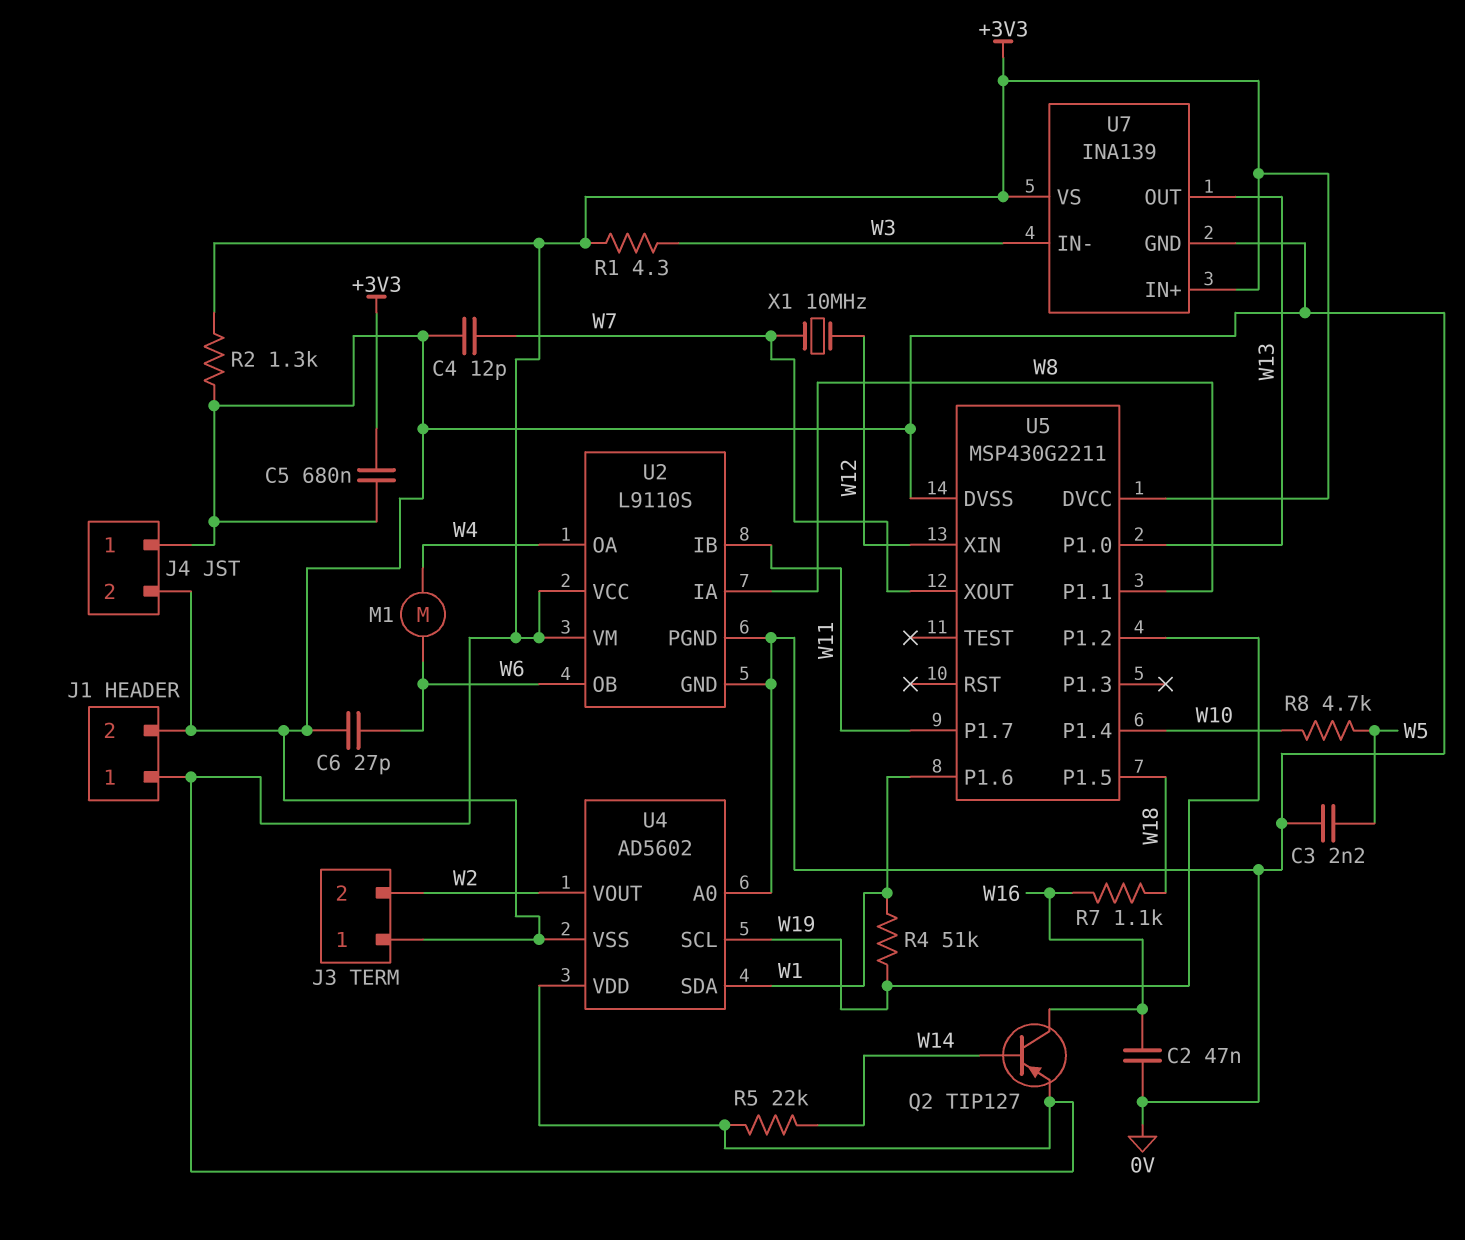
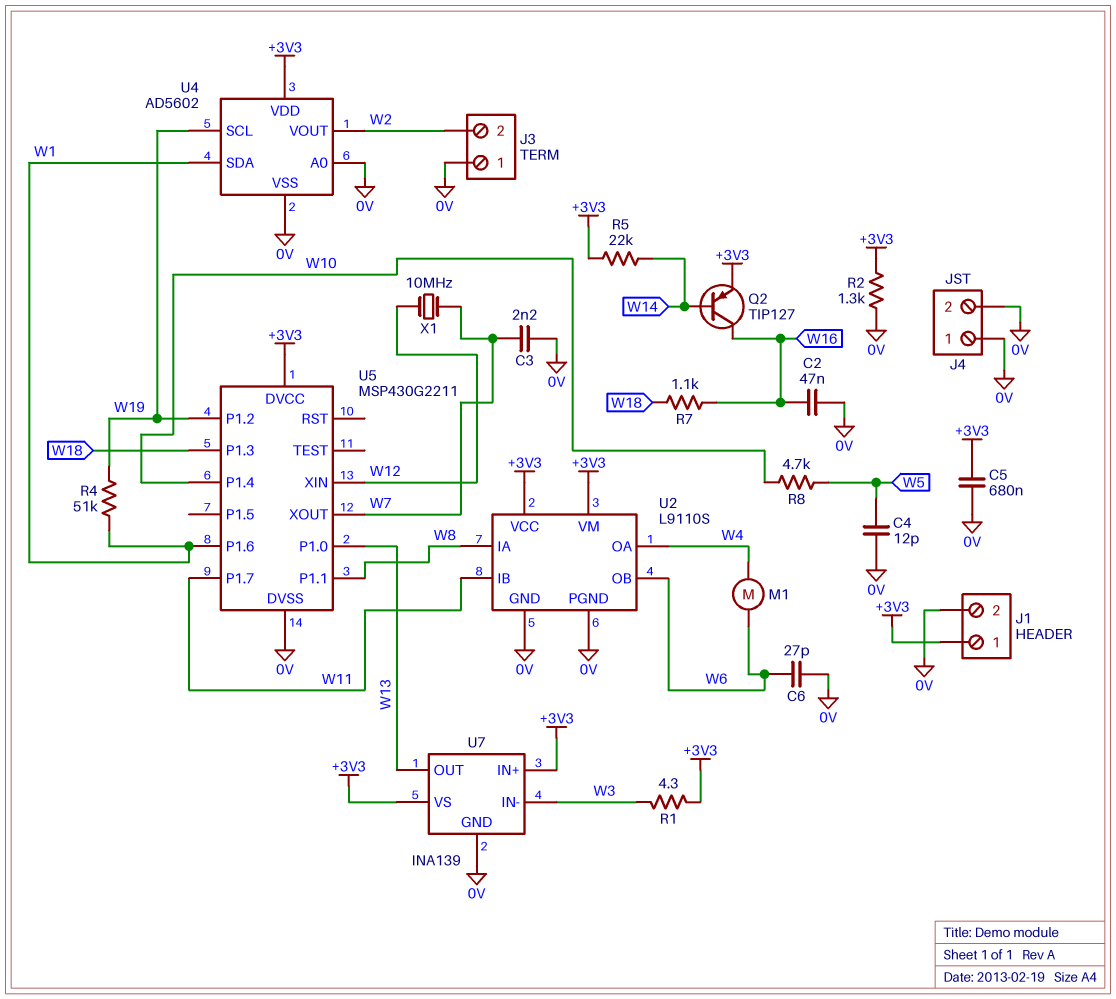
C3: 2.2nF (0V, W5) -> 2.2nF (0V, W7)
C4: 12pF (0V, W7) -> 12pF (0V, W5)
U5 pin P1.3: none -> W18
U5 pin P1.5: W18 -> none

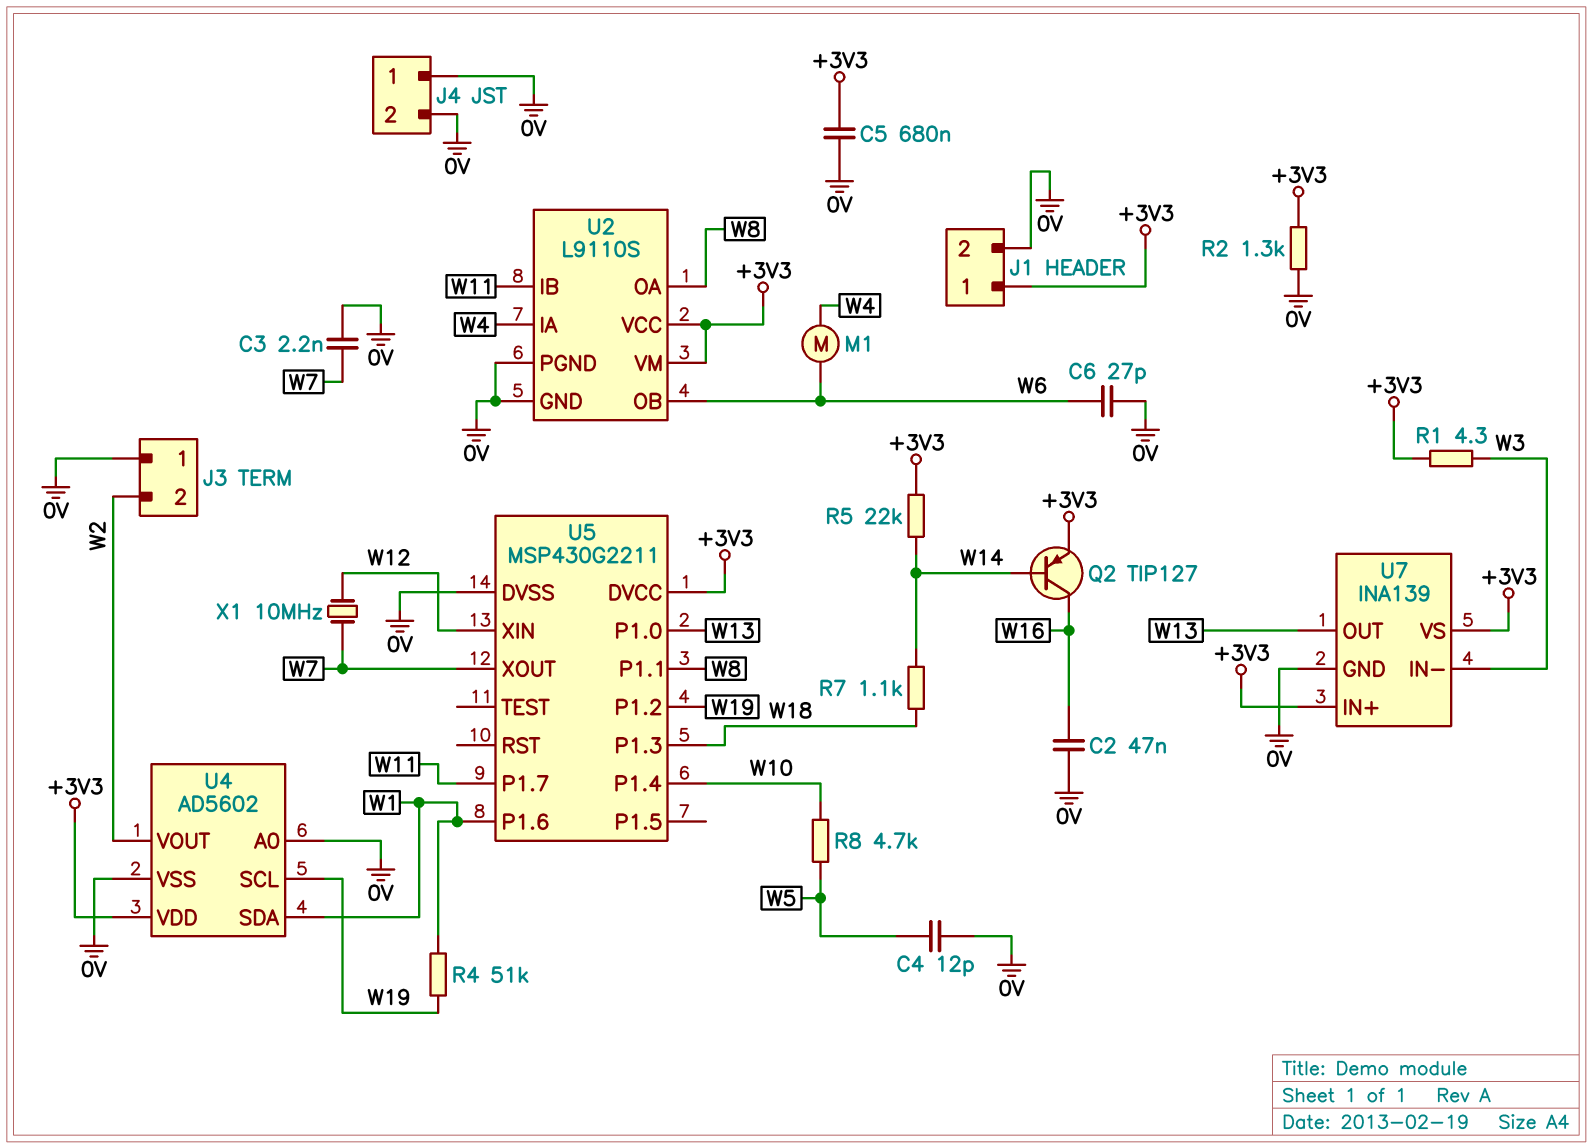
R7: 1.1k (W16, W18) -> 1.1k (W14, W18)
U2 pin IA: W8 -> W4
U2 pin OA: W4 -> W8

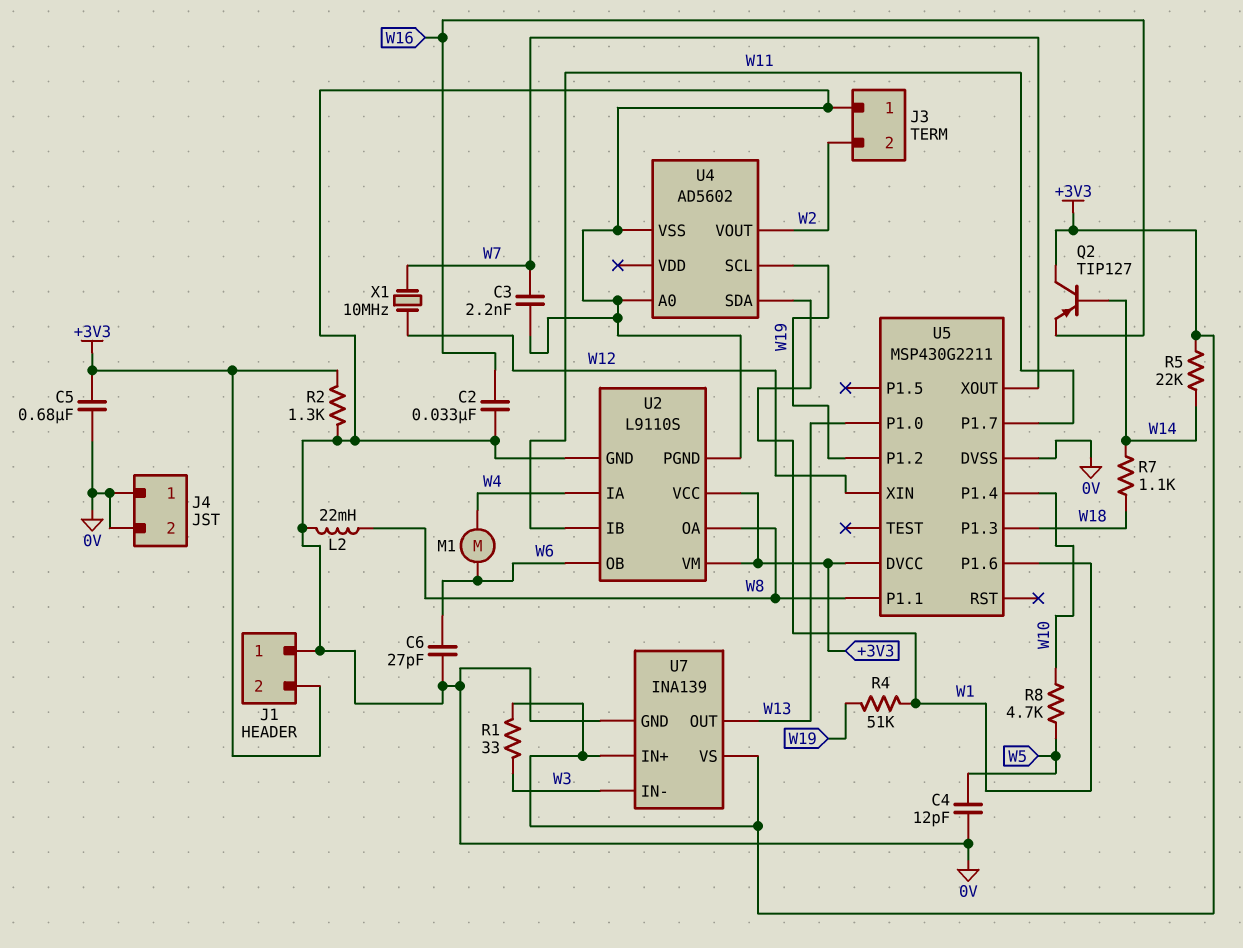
C2: 47nF (0V, W16) -> 33nF (0V, W16)
J1 pin 1: +3V3 -> 0V
J1 pin 2: 0V -> +3V3
L2: none -> 22mH (0V, W8)
Q2: PNP TIP127 (B W14, C W16, E +3V3) -> PNP TIP127 (B W14, C +3V3, E W16)
R1: 4.3 (+3V3, W3) -> 33 (+3V3, W3)
U4 pin VDD: +3V3 -> none

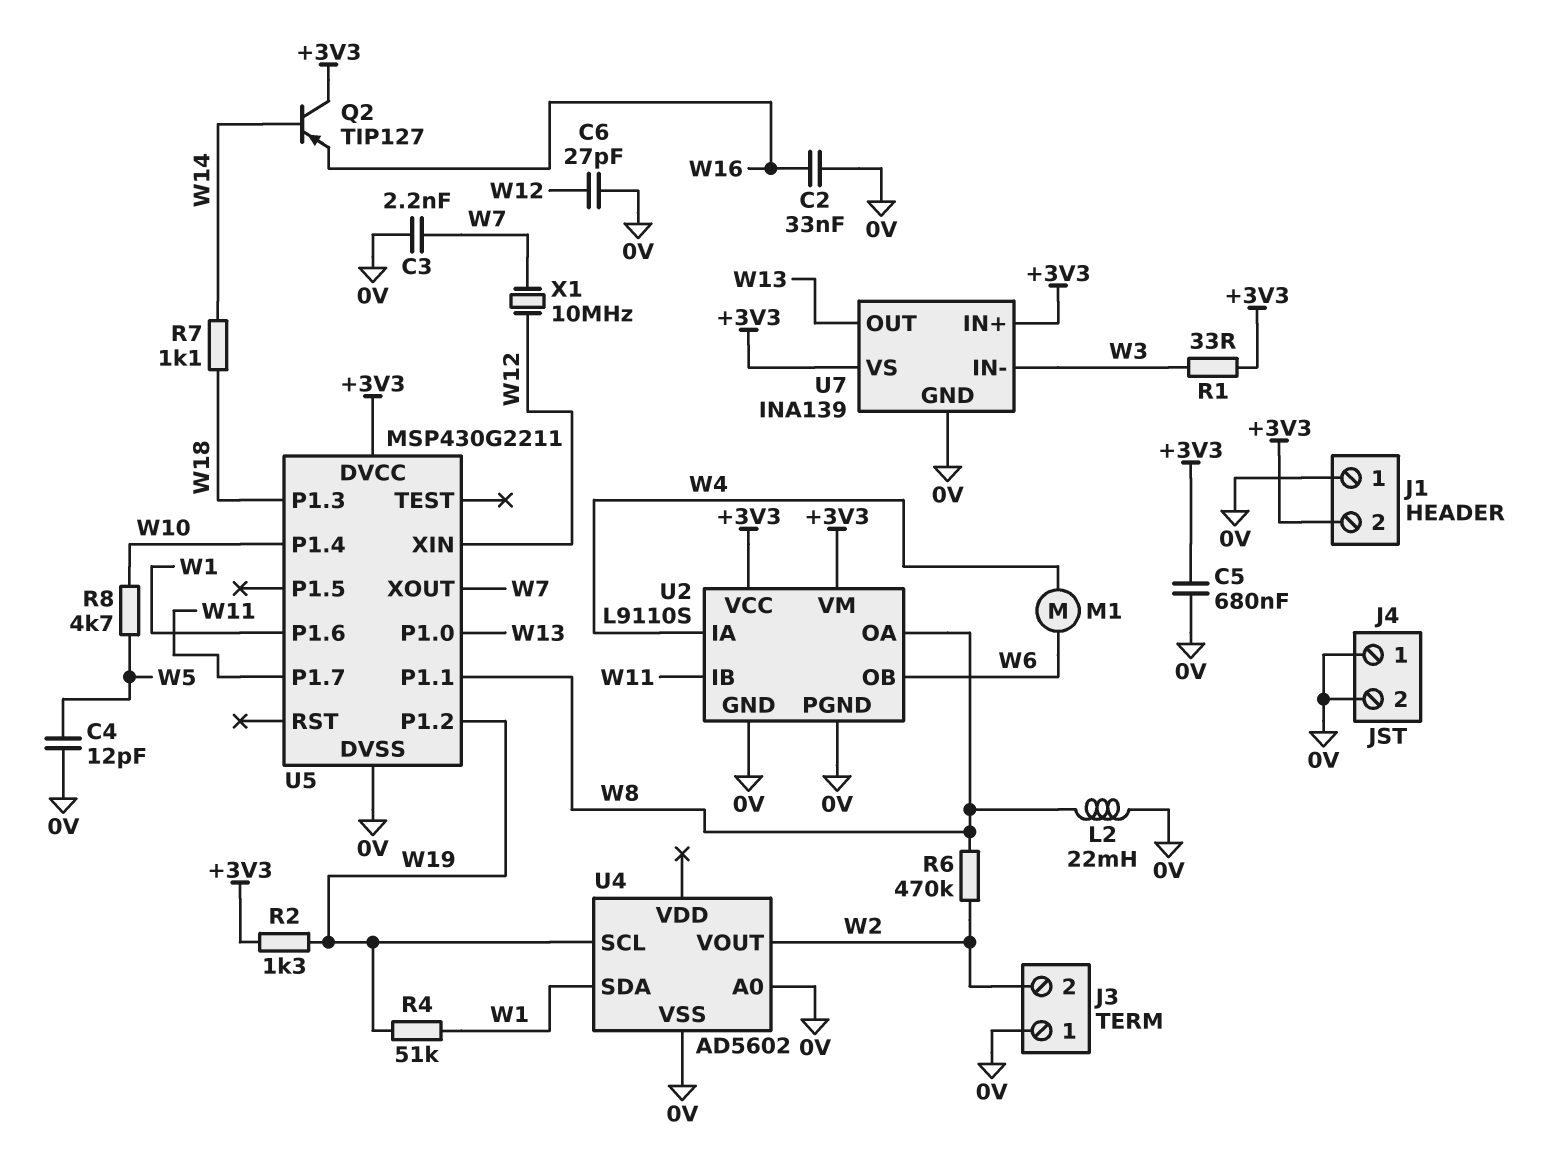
C6: 27pF (0V, W6) -> 27pF (0V, W12)
R2: 1.3k (+3V3, 0V) -> 1.3k (+3V3, W19)
R5: 22k (+3V3, W14) -> none
R6: none -> 470k (W2, W8)

